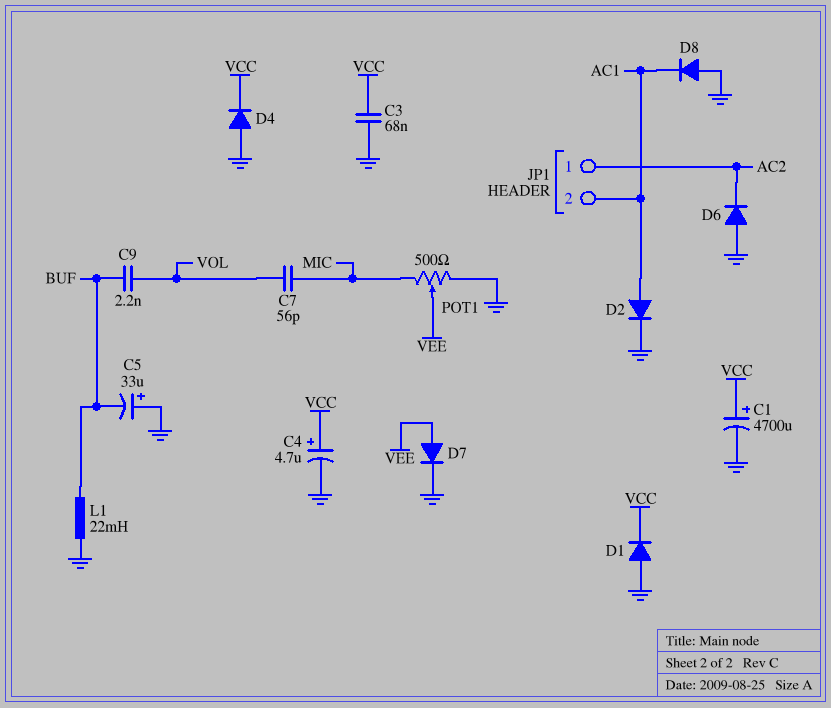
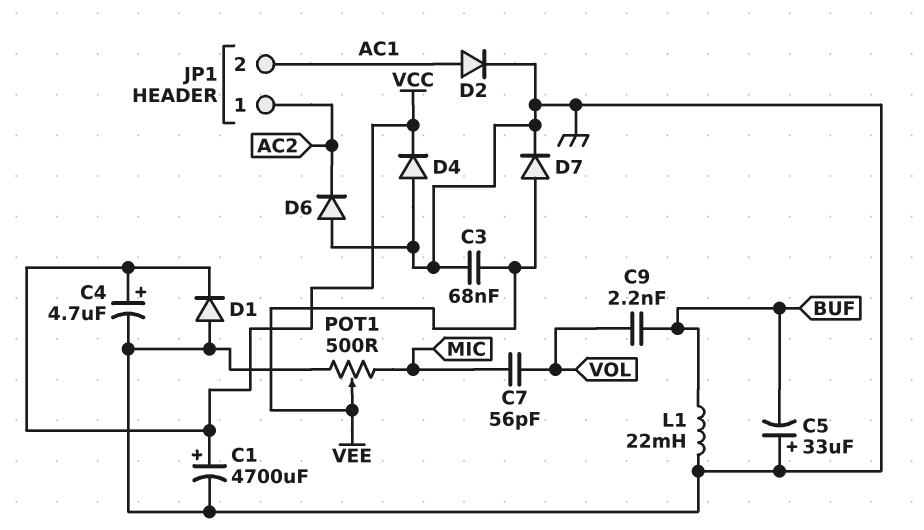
C3: 68nF (GND, VCC) -> 68nF (GND, VEE)
D8: diode (A GND, K AC1) -> none

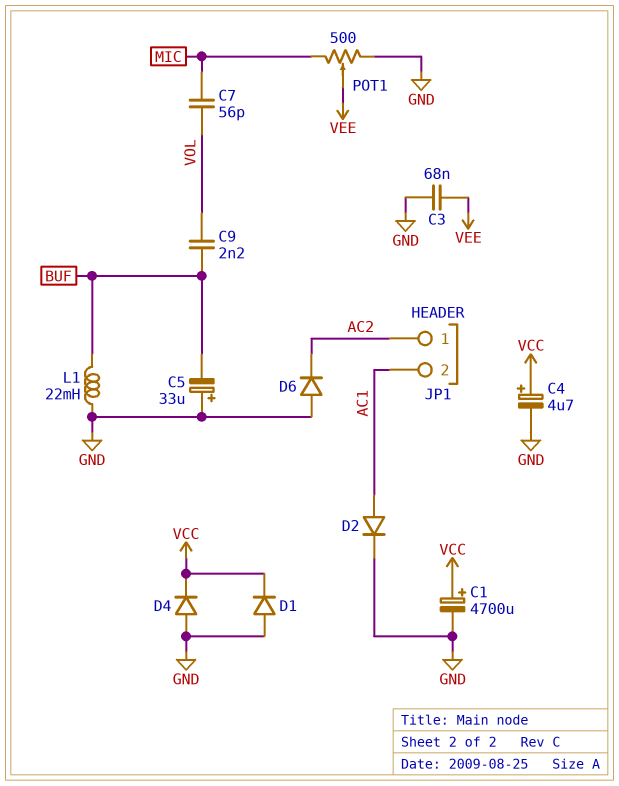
D7: diode (A VEE, K GND) -> none

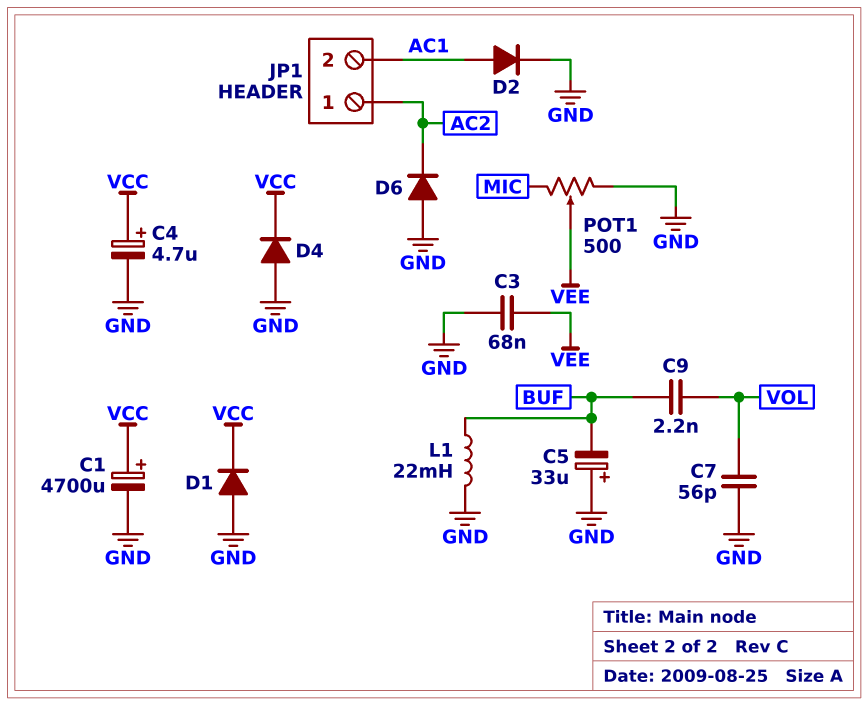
C7: 56pF (MIC, VOL) -> 56pF (GND, VOL)

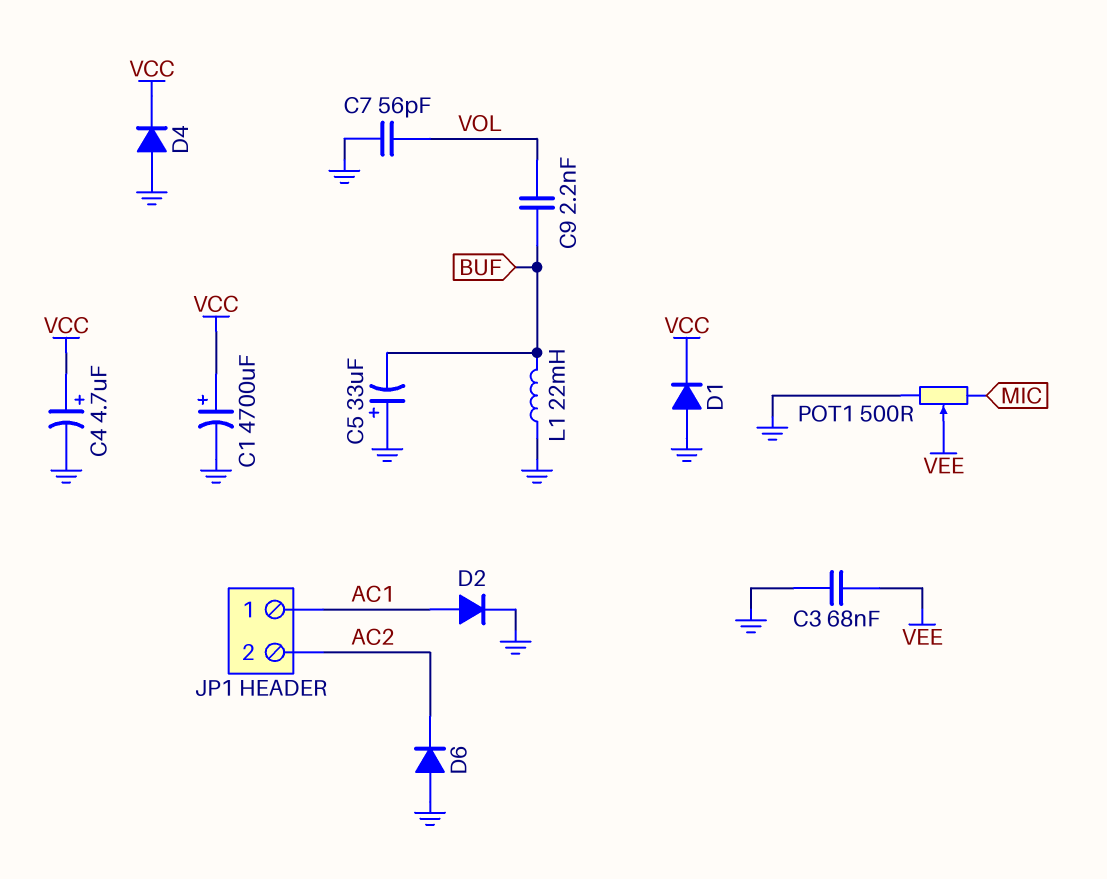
JP1 pin 1: AC2 -> AC1
JP1 pin 2: AC1 -> AC2

